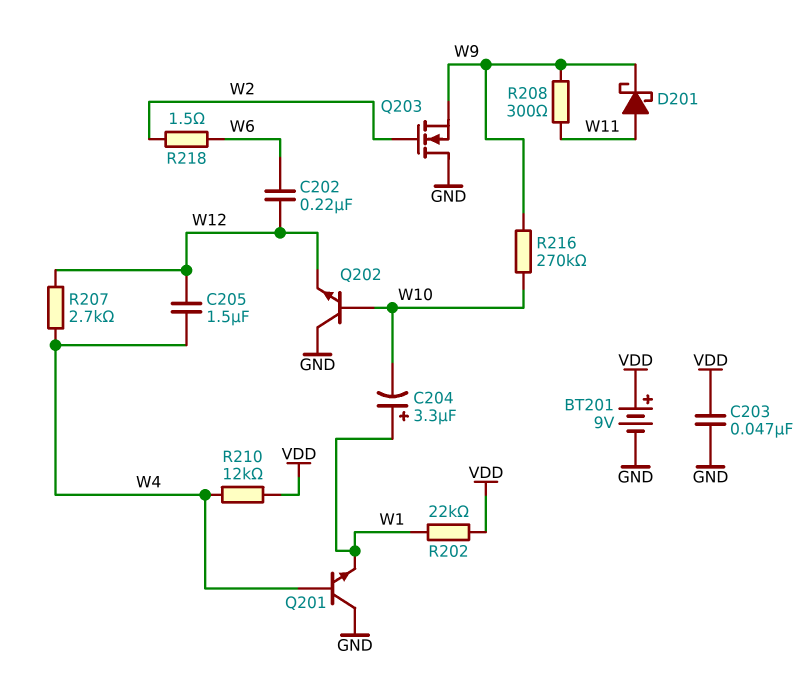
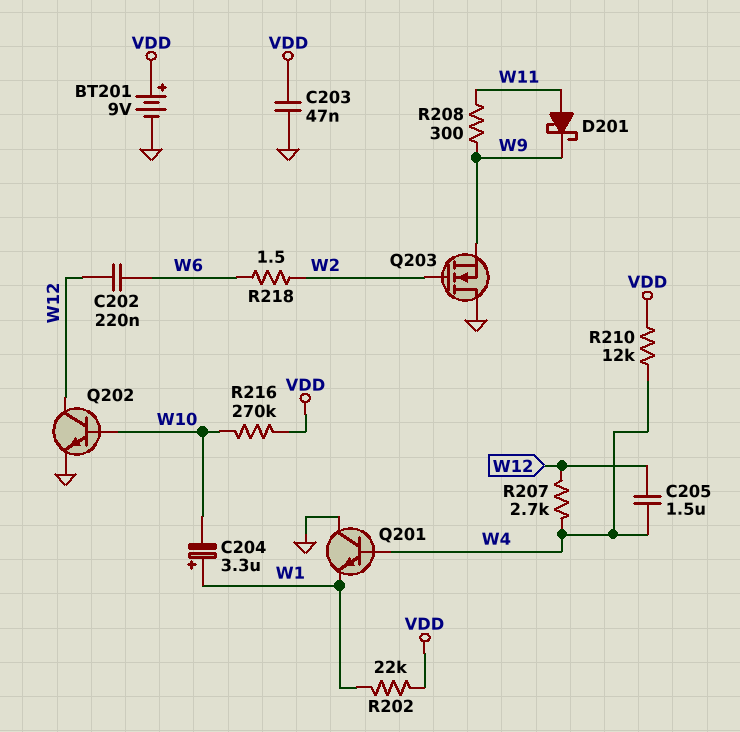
Q202: NPN (B W10, C GND, E W12) -> NPN (B W10, C W12, E GND)
R216: 270k (W9, W10) -> 270k (VDD, W10)

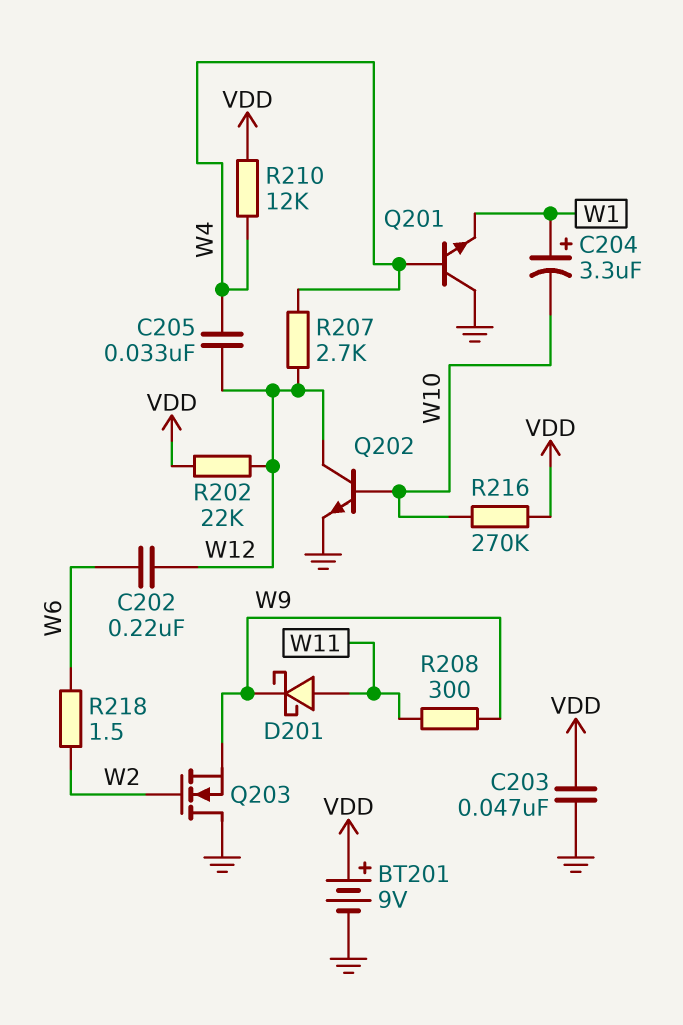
C205: 1.5uF (W4, W12) -> 33nF (W4, W12)
R202: 22k (VDD, W1) -> 22k (VDD, W12)

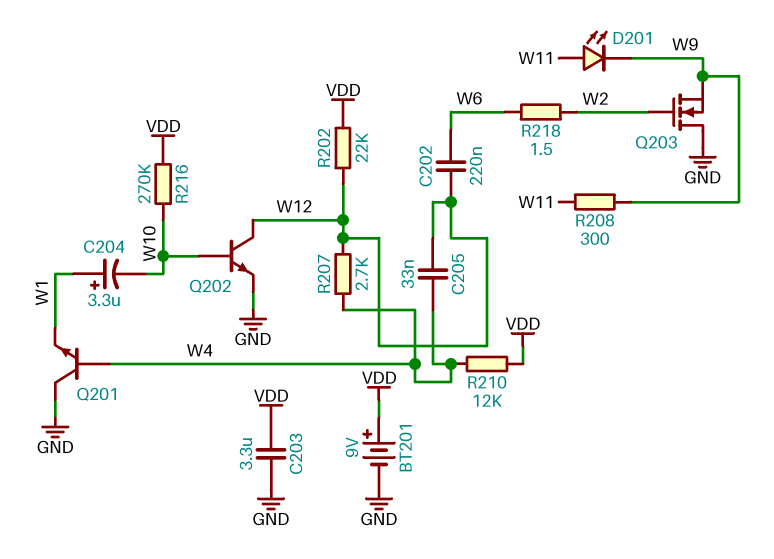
C203: 47nF (GND, VDD) -> 3.3uF (GND, VDD)
D201: schottky (A W11, K W9) -> LED (A W11, K W9)

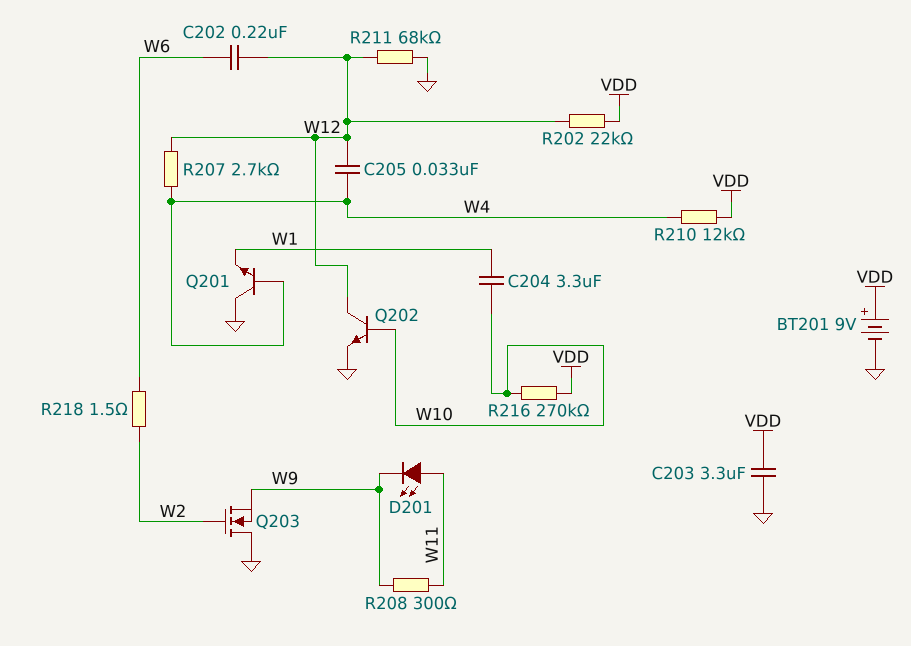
C204: 3.3uF (plus W1, minus W10) -> 3.3uF (W1, W10)
R211: none -> 68k (GND, W12)

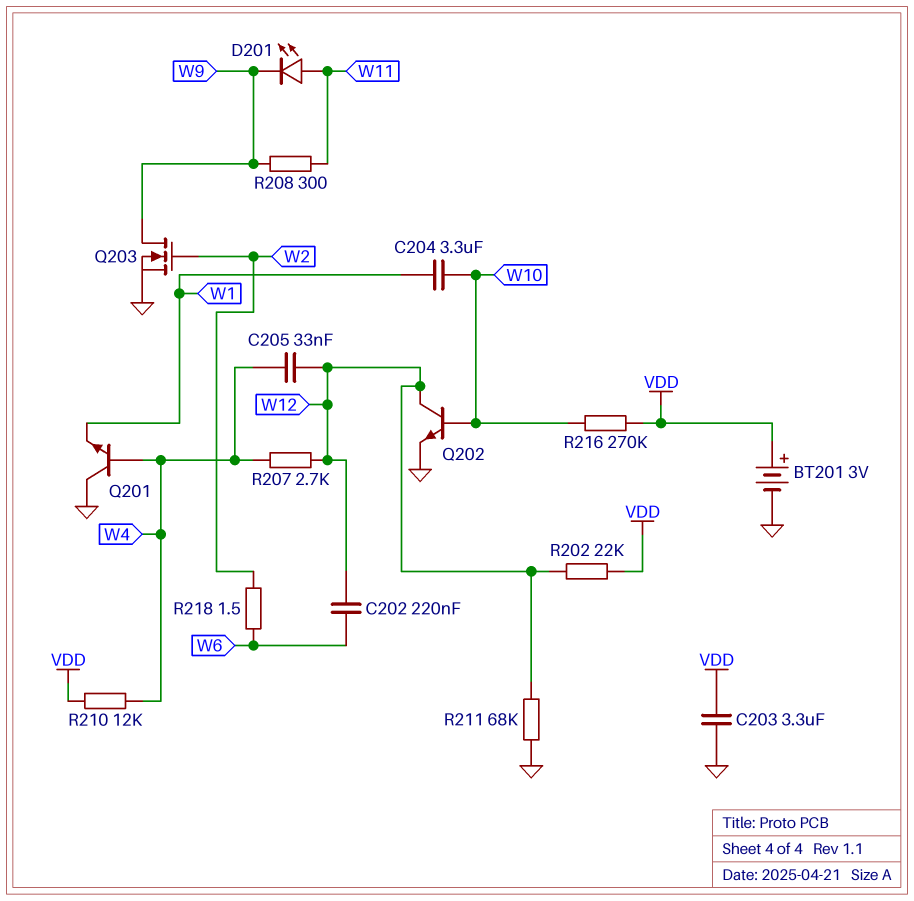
BT201: 9V (plus VDD, minus GND) -> 3V (plus VDD, minus GND)
Q203: NMOS (G W2, D GND, S W9) -> NMOS (G W2, D W9, S GND)

